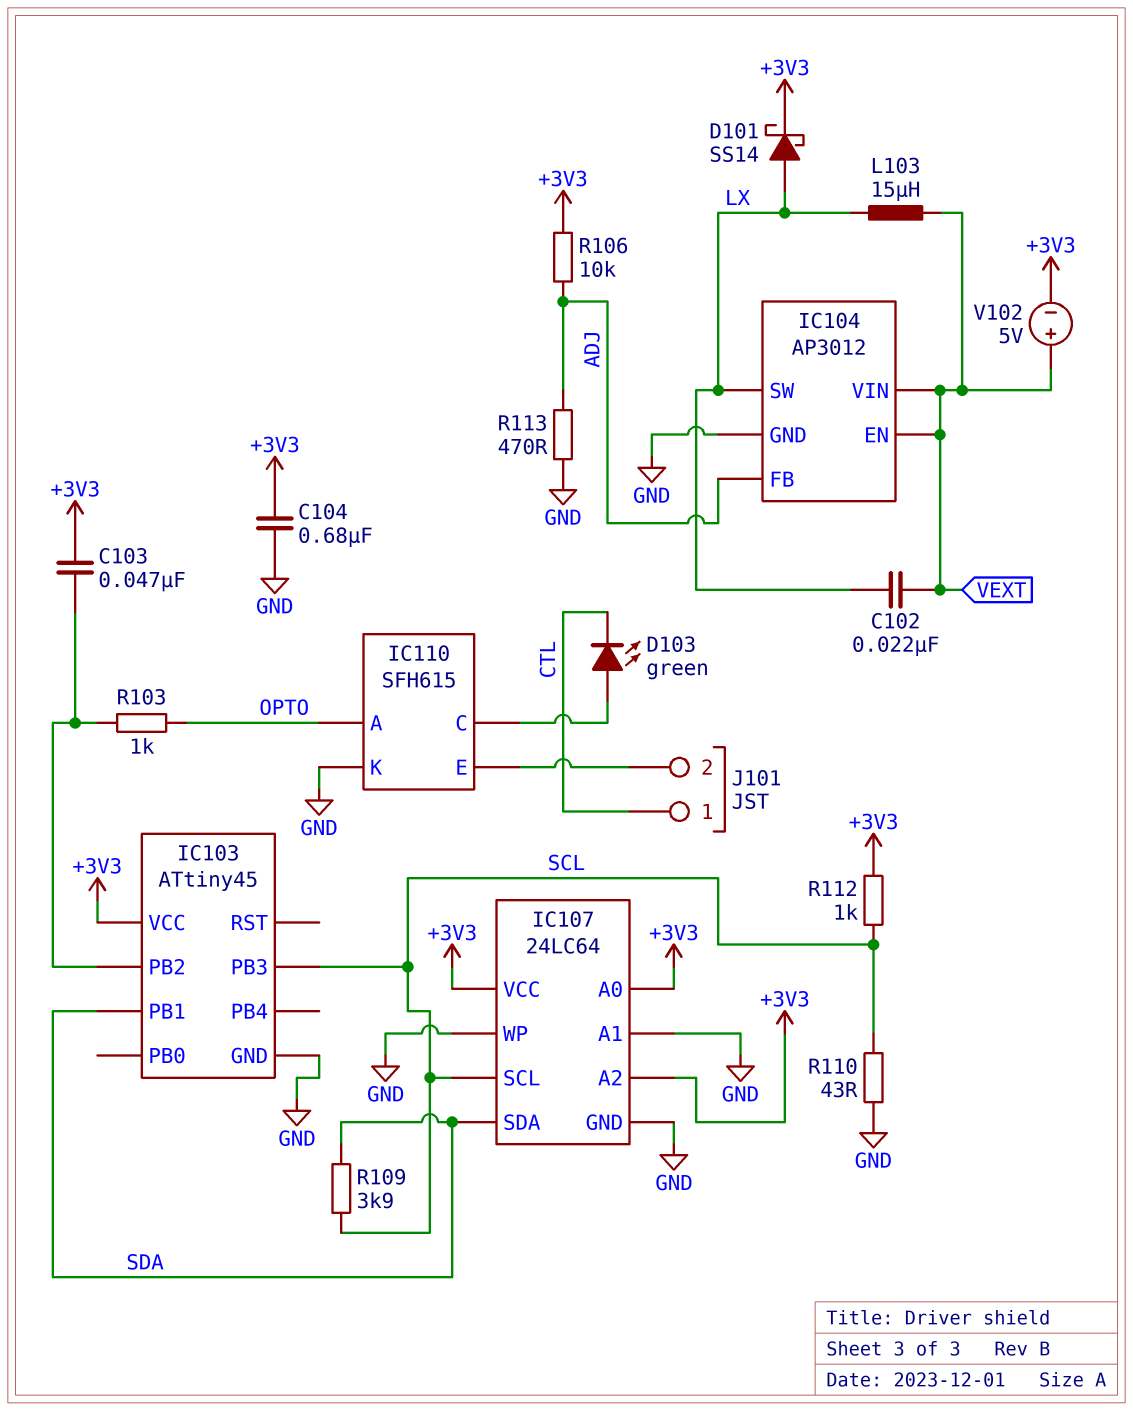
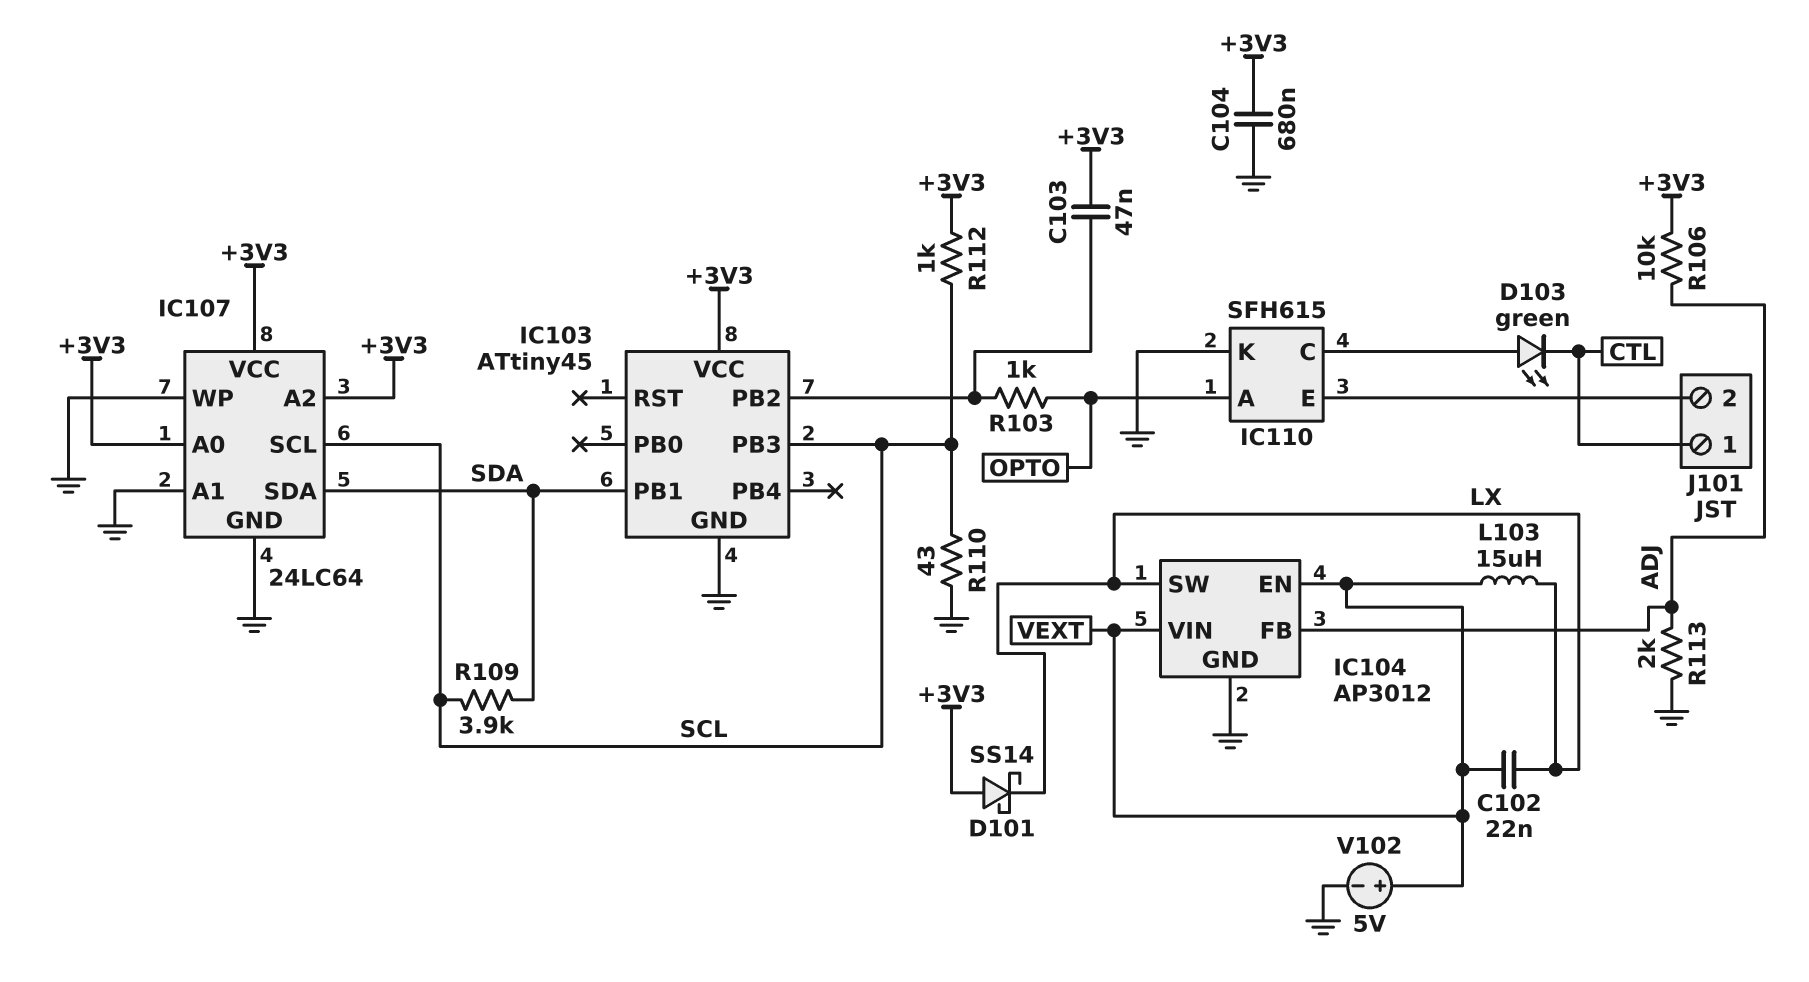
D101: schottky SS14 (A LX, K +3V3) -> schottky SS14 (A +3V3, K LX)
R113: 470 (ADJ, GND) -> 2k (ADJ, GND)
V102: 5V (plus VEXT, minus +3V3) -> 5V (plus VEXT, minus GND)

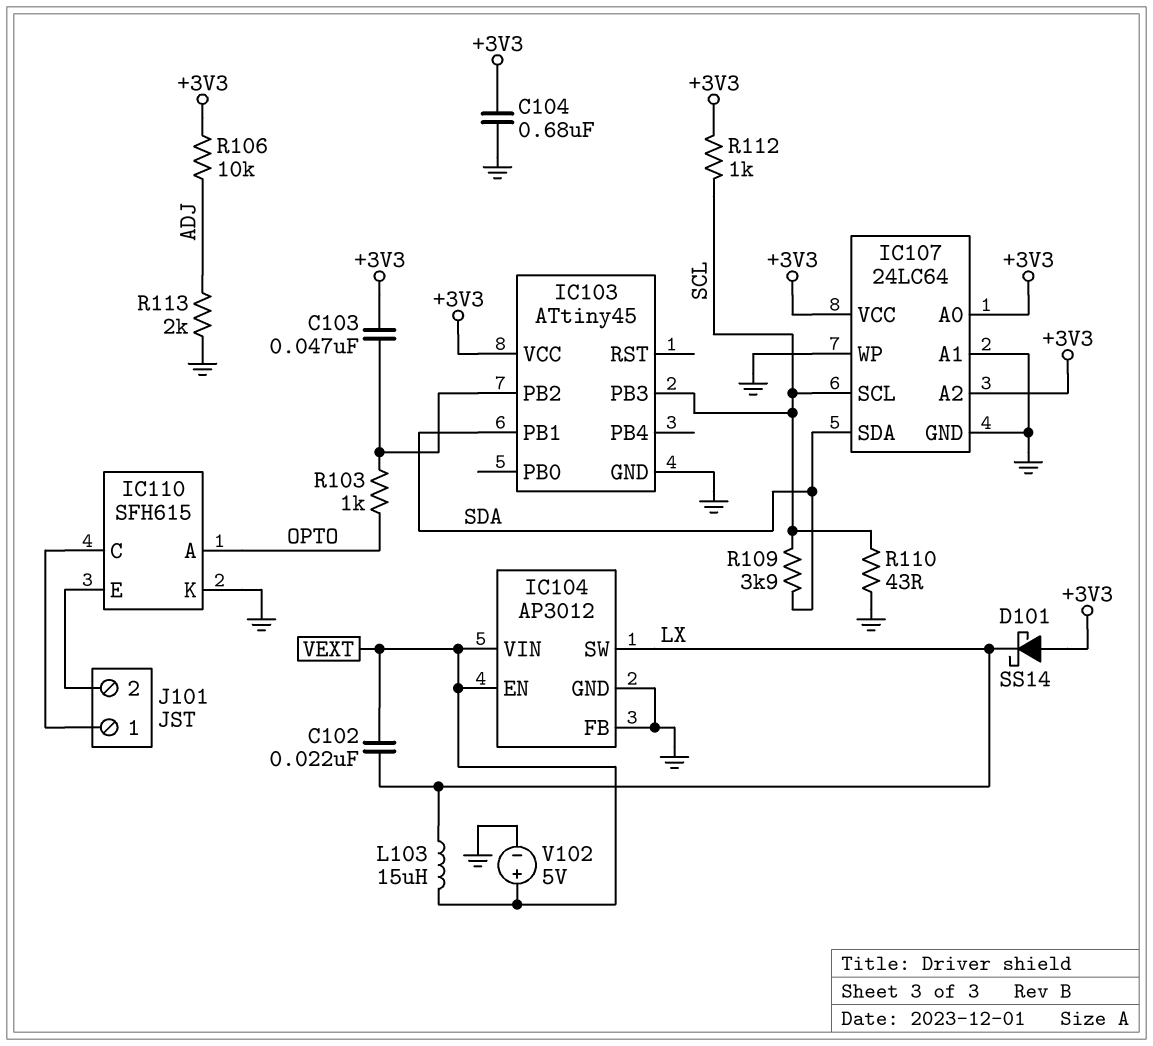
D103: LED green (A IC110/C, K CTL) -> none
IC104 pin FB: ADJ -> GND
J101 pin 1: CTL -> IC110/C

